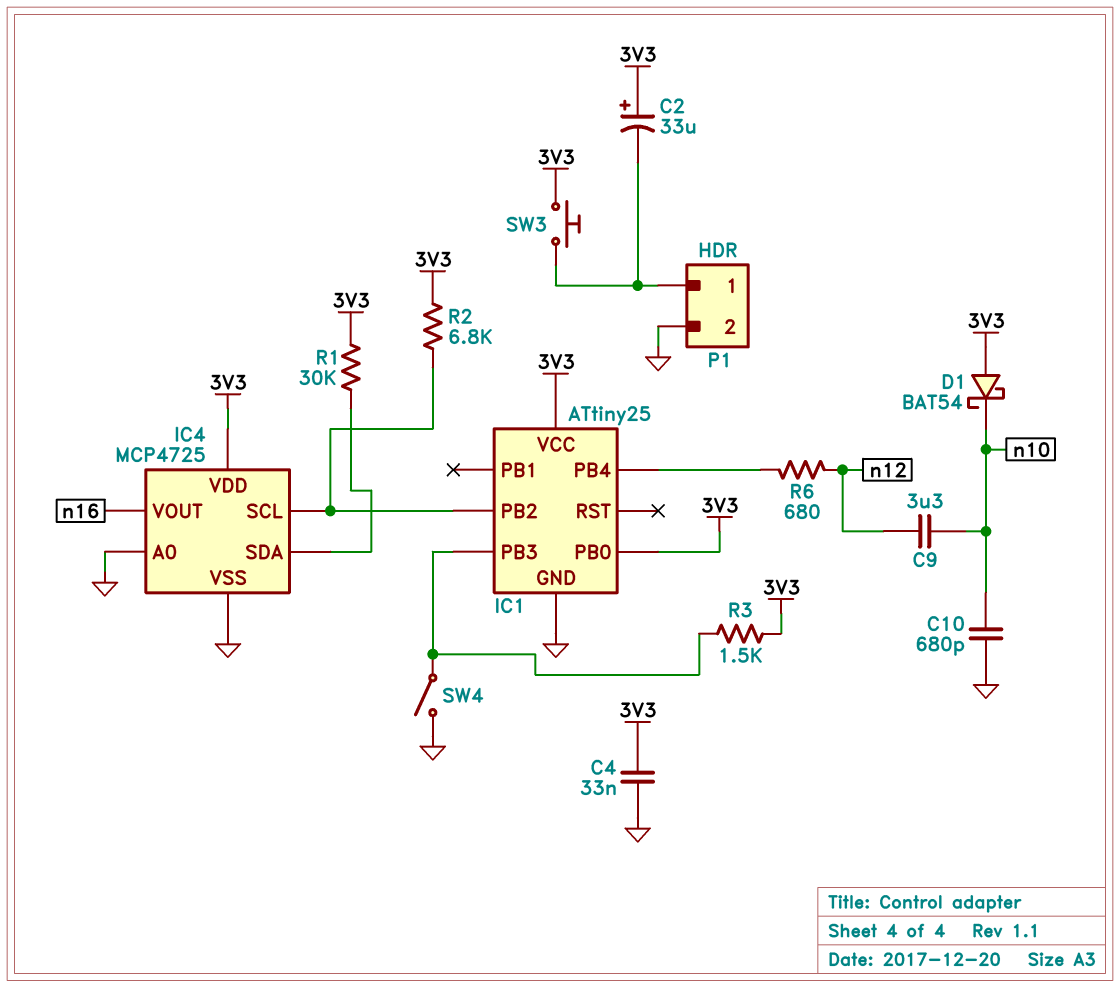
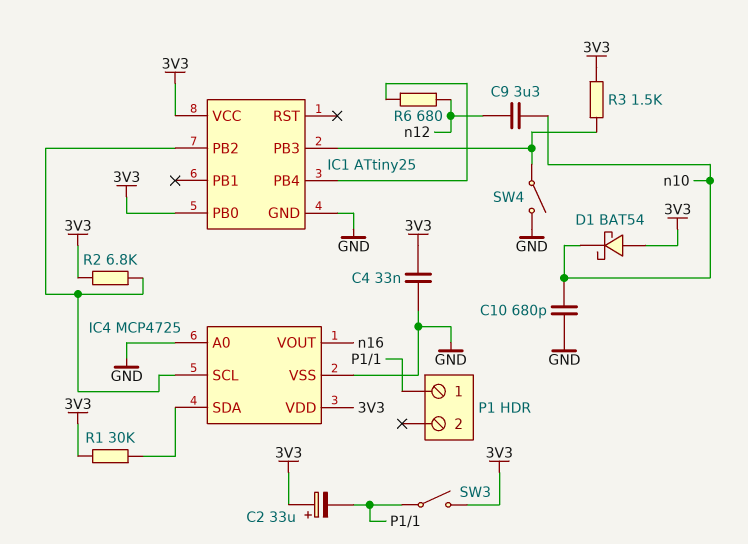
P1 pin 2: GND -> none
SW3: button (3V3, P1/1) -> switch (3V3, P1/1)

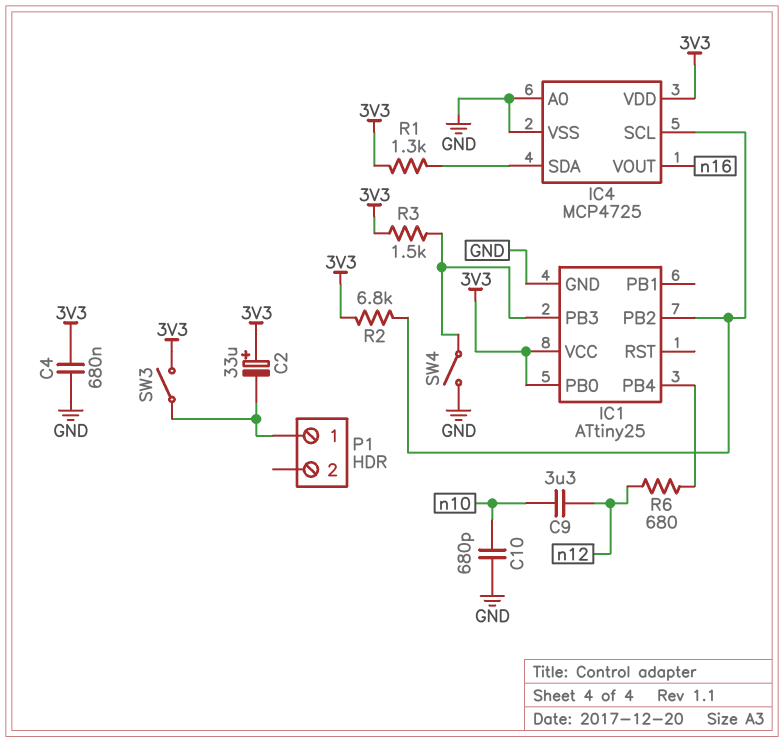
C4: 33nF (3V3, GND) -> 680nF (3V3, GND)
D1: schottky BAT54 (A 3V3, K n10) -> none
R1: 30k (3V3, IC4/SDA) -> 1.3k (3V3, IC4/SDA)

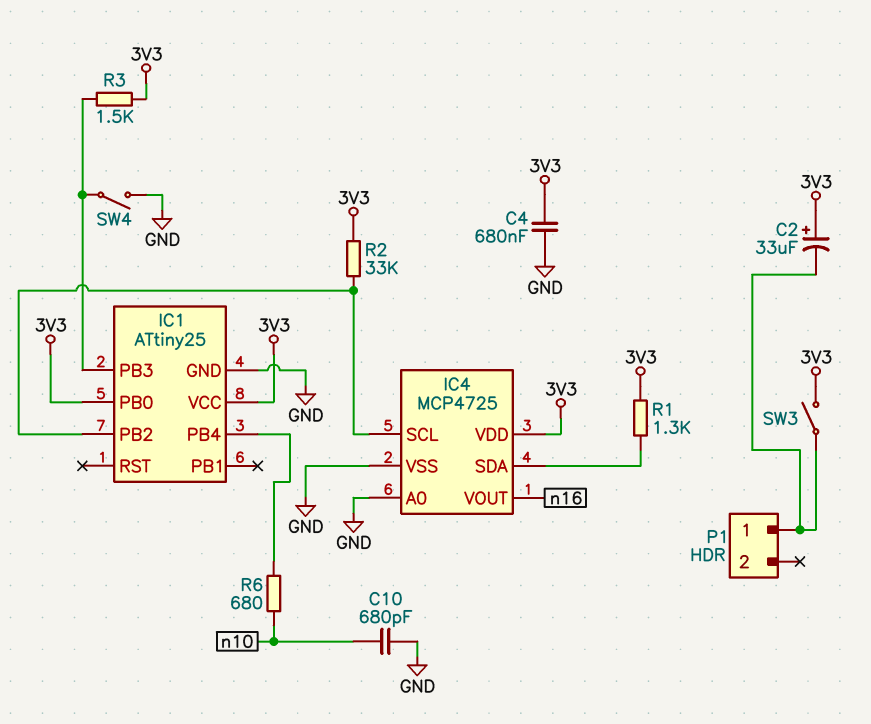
C9: 3.3uF (n10, n12) -> none
R2: 6.8k (3V3, IC1/PB2) -> 33k (3V3, IC1/PB2)
R6: 680 (IC1/PB4, n12) -> 680 (IC1/PB4, n10)

